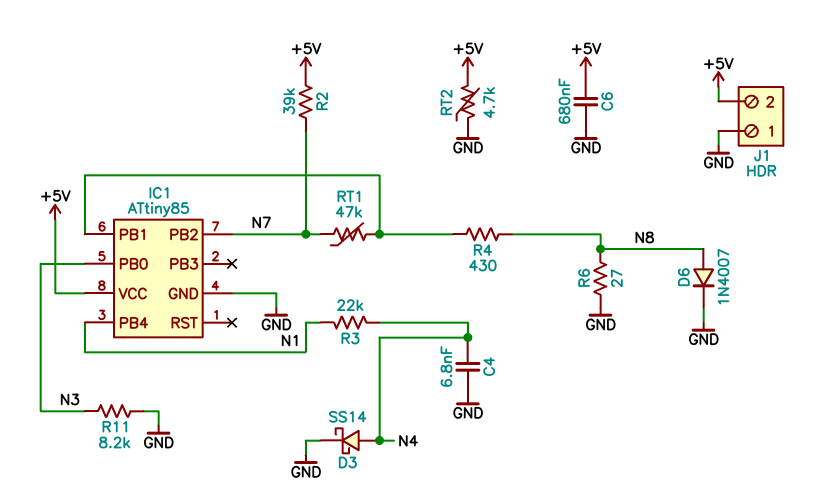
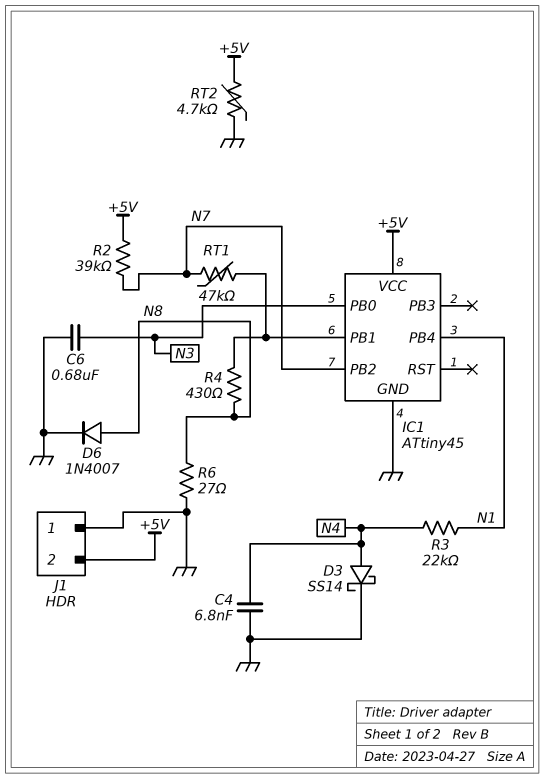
C6: 680nF (+5V, GND) -> 680nF (GND, N3)
IC1: ATtiny85 -> ATtiny45
R11: 8.2k (GND, N3) -> none

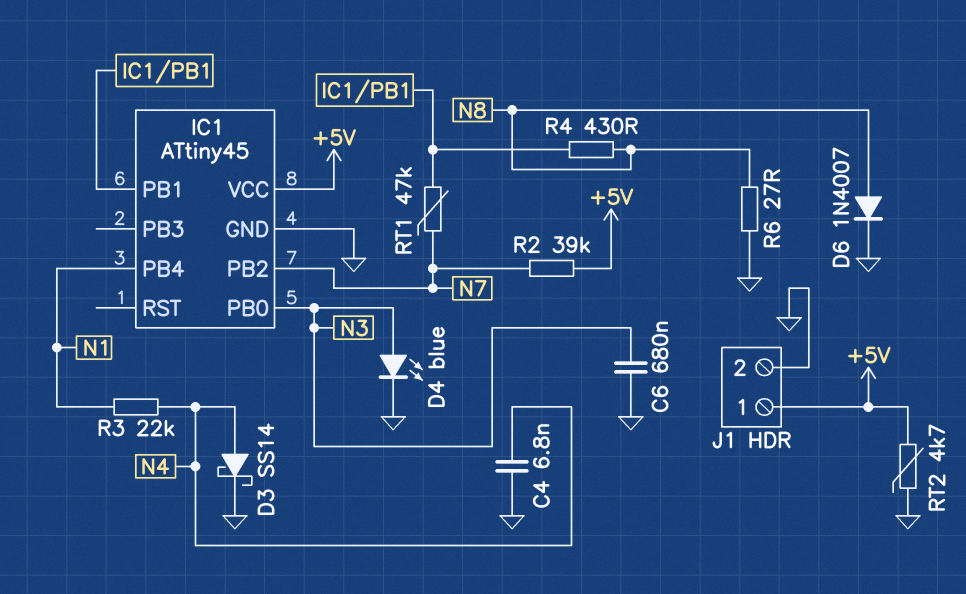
D4: none -> LED blue (A N3, K GND)
J1 pin 1: GND -> +5V
J1 pin 2: +5V -> GND

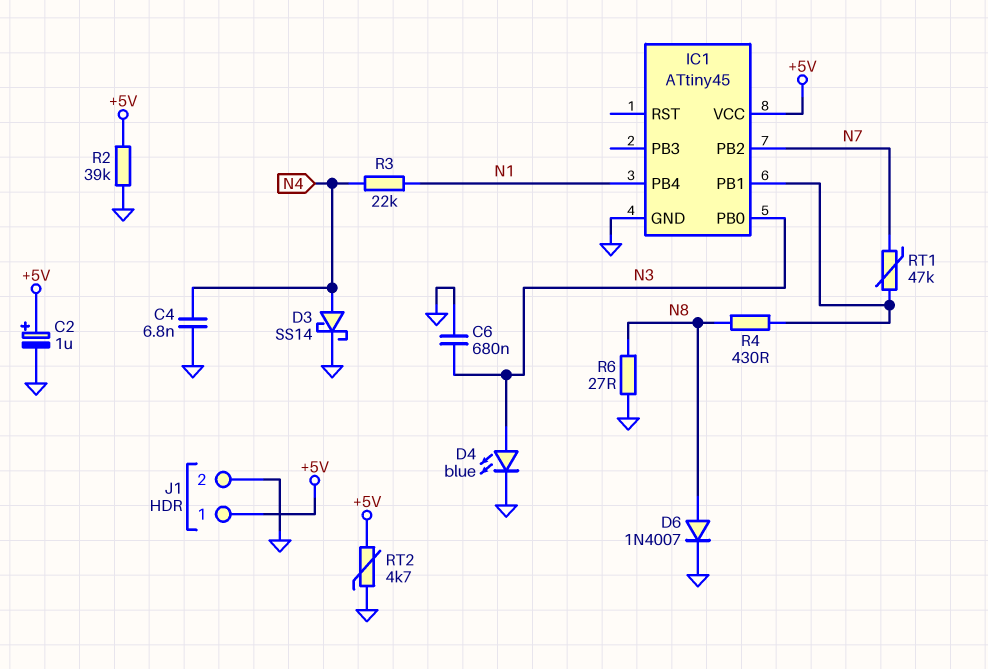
C2: none -> 1uF (plus +5V, minus GND)
R2: 39k (+5V, N7) -> 39k (+5V, GND)

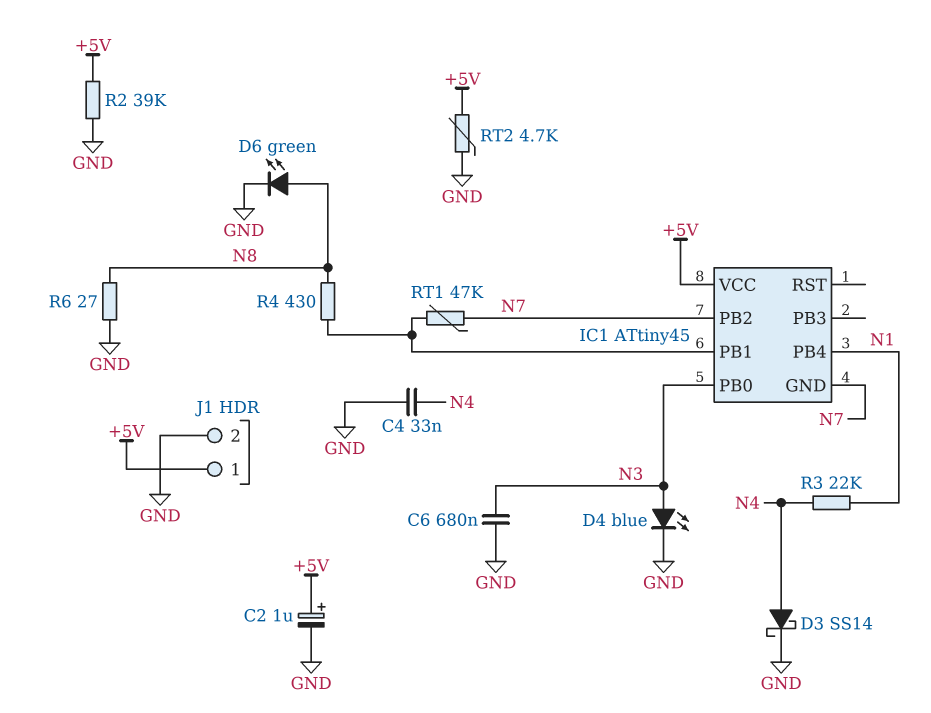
C4: 6.8nF (GND, N4) -> 33nF (GND, N4)
D6: diode 1N4007 (A N8, K GND) -> LED green (A N8, K GND)
IC1 pin GND: GND -> N7

